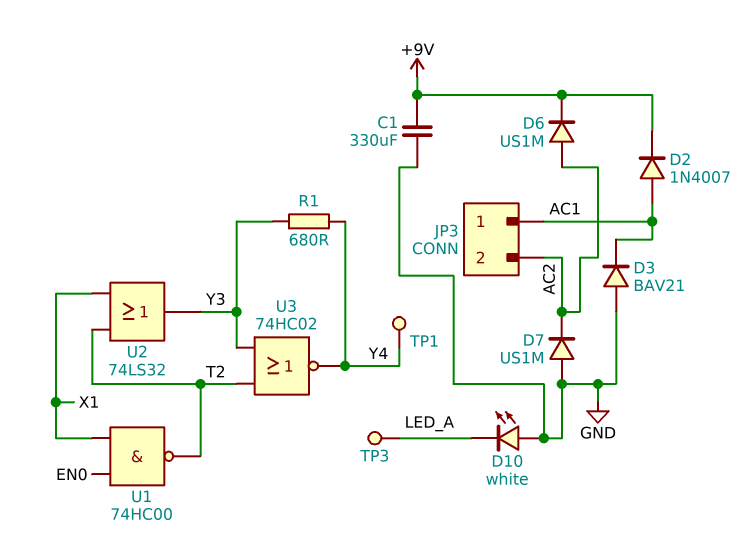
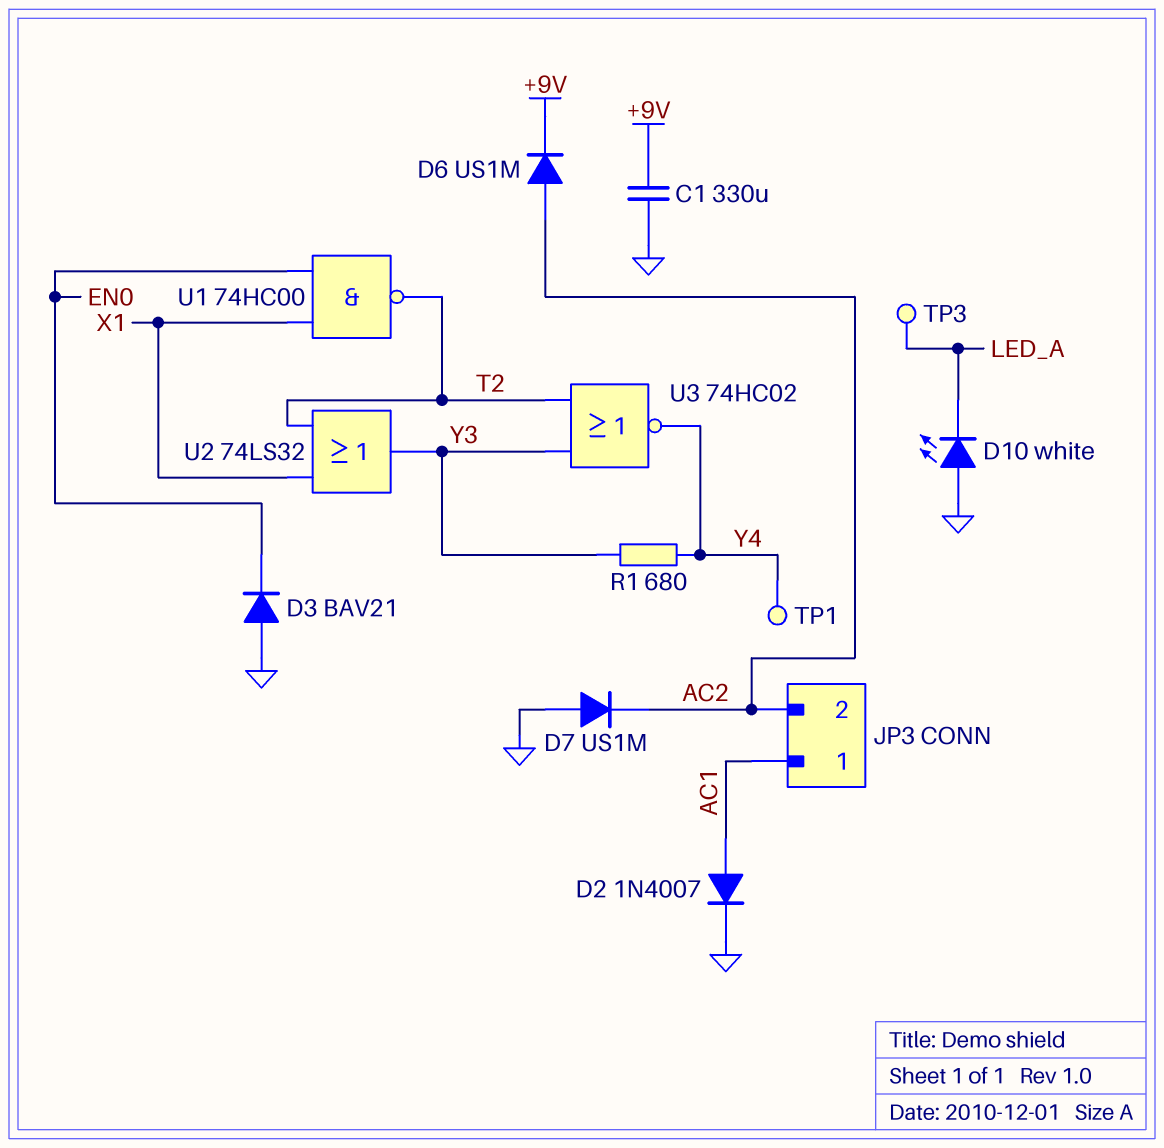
D2: diode 1N4007 (A AC1, K +9V) -> diode 1N4007 (A AC1, K GND)
D3: diode BAV21 (A GND, K AC1) -> diode BAV21 (A GND, K EN0)

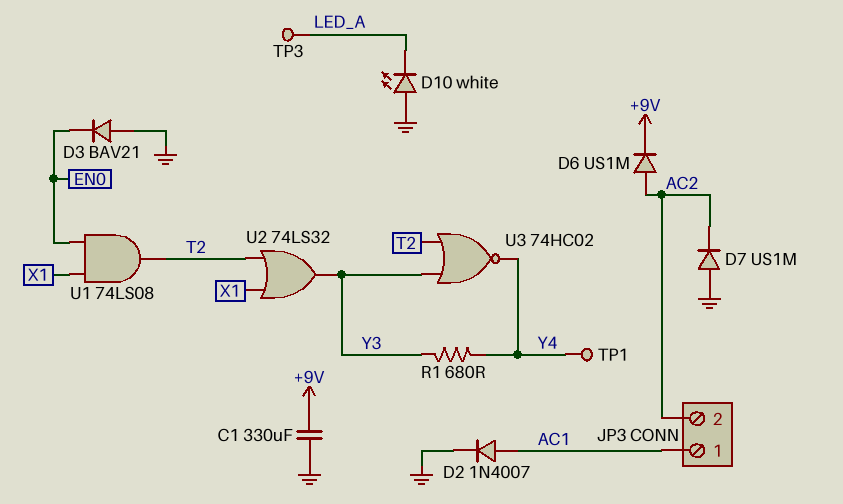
U1: NAND 74HC00 (in EN0, in X1, out T2) -> AND 74LS08 (in EN0, in X1, out T2)

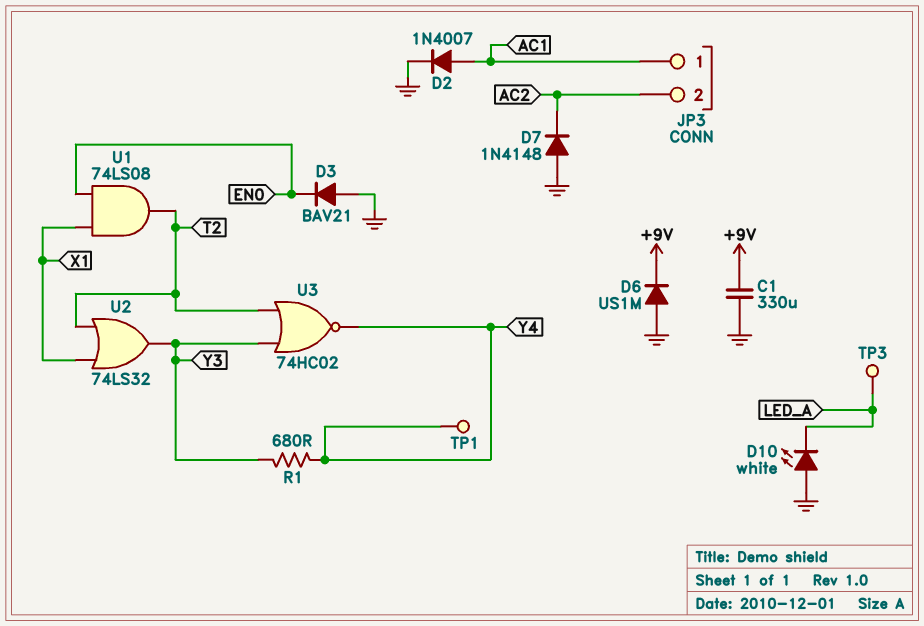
D6: diode US1M (A AC2, K +9V) -> diode US1M (A GND, K +9V)
D7: diode US1M (A GND, K AC2) -> diode 1N4148 (A GND, K AC2)

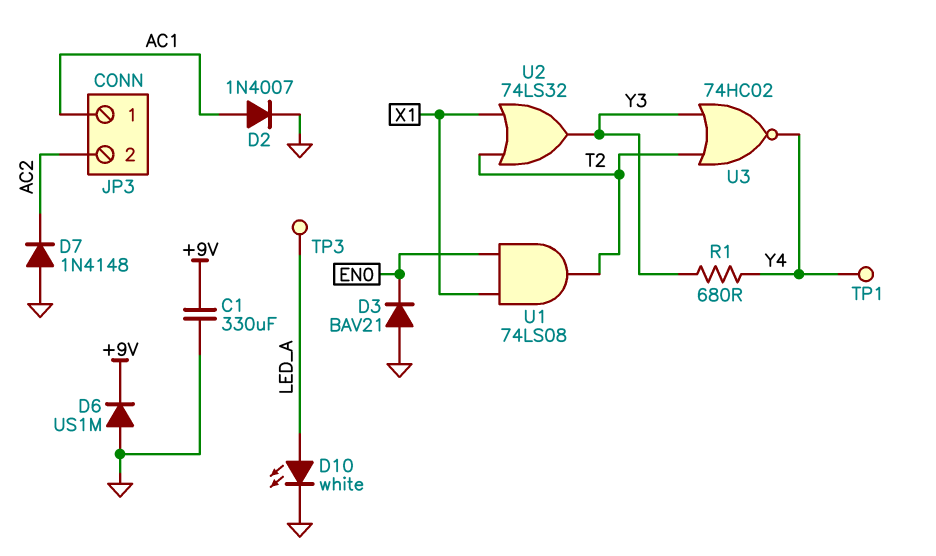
D10: LED white (A GND, K LED_A) -> LED white (A LED_A, K GND)

